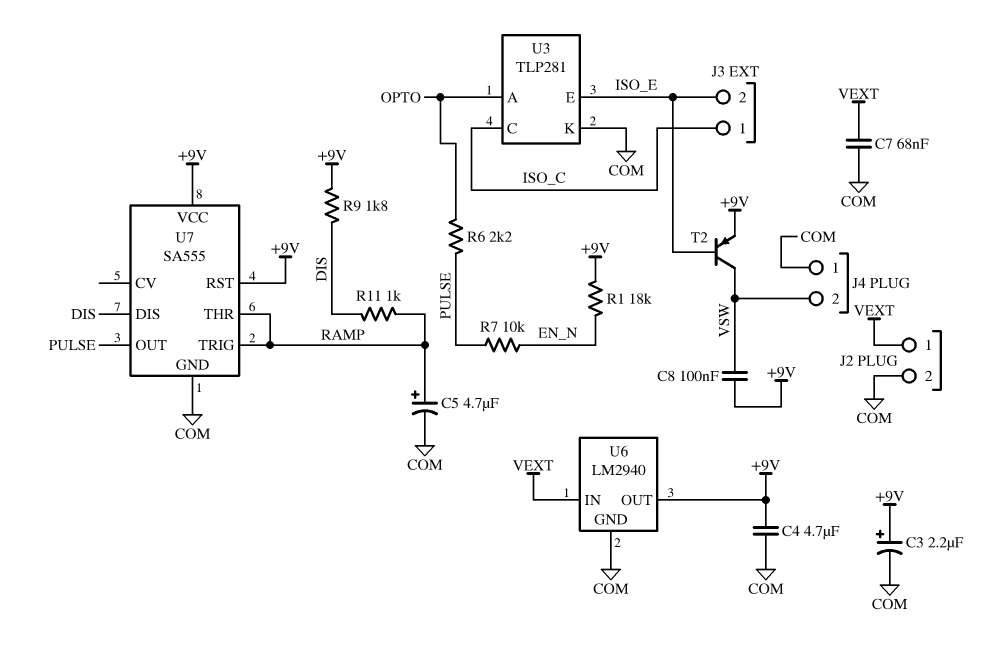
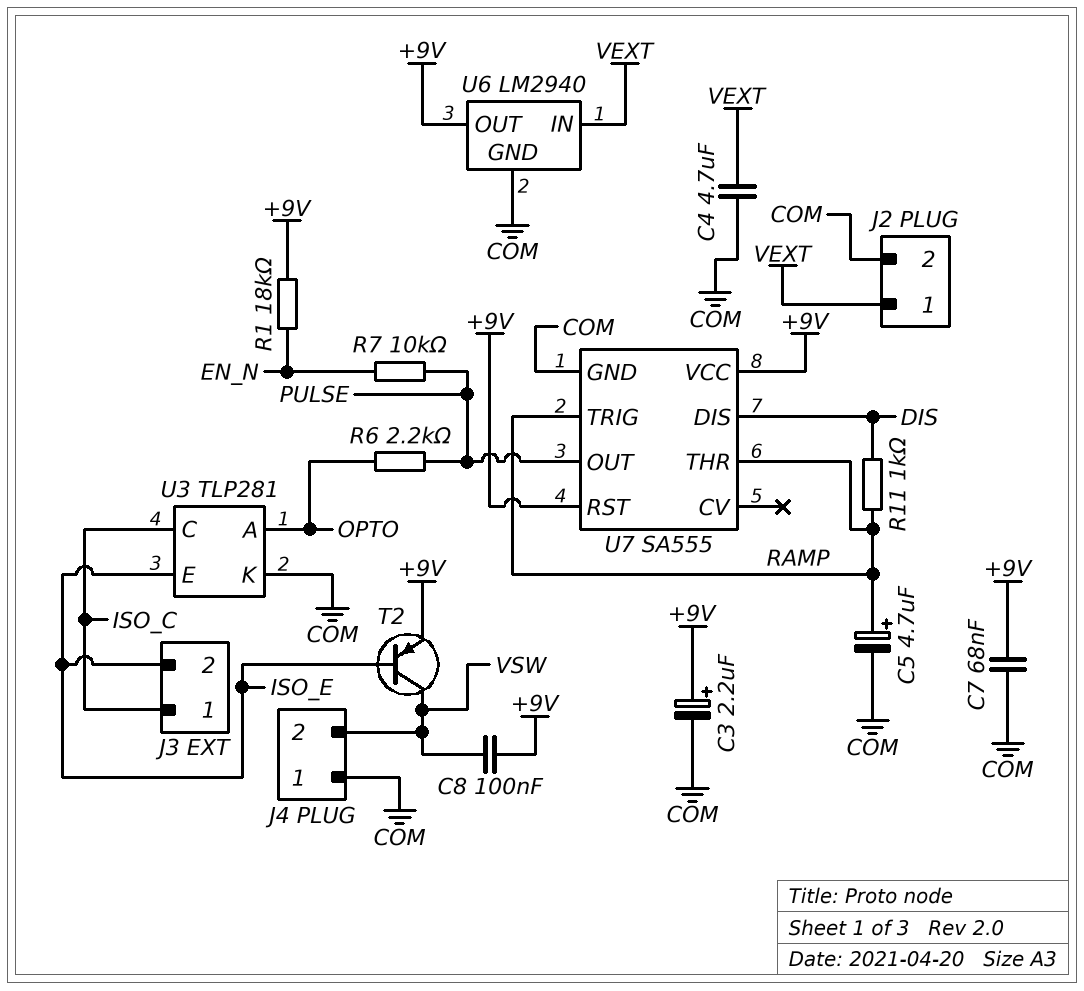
C4: 4.7uF (+9V, COM) -> 4.7uF (COM, VEXT)
C7: 68nF (COM, VEXT) -> 68nF (+9V, COM)
R9: 1.8k (+9V, DIS) -> none

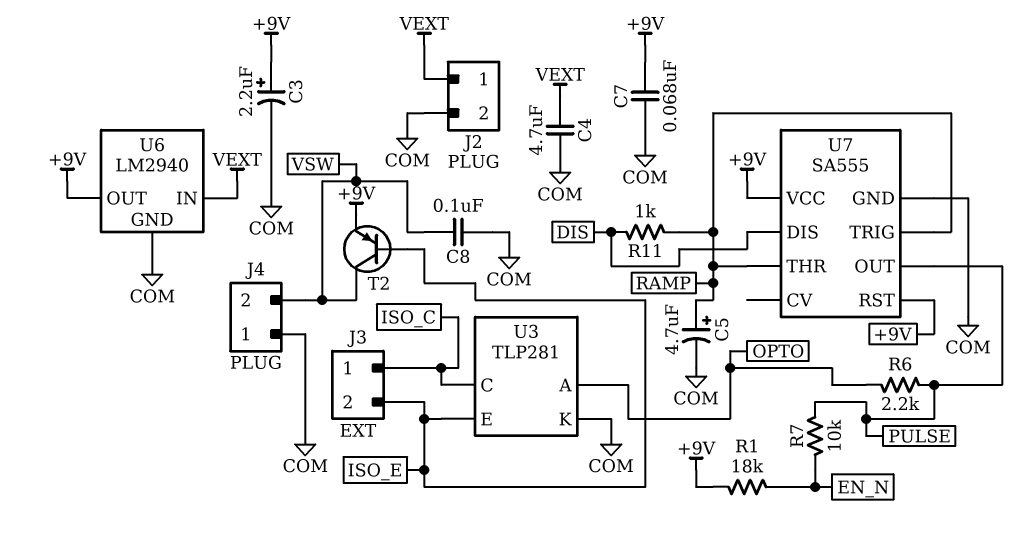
C8: 100nF (+9V, VSW) -> 100nF (COM, VSW)

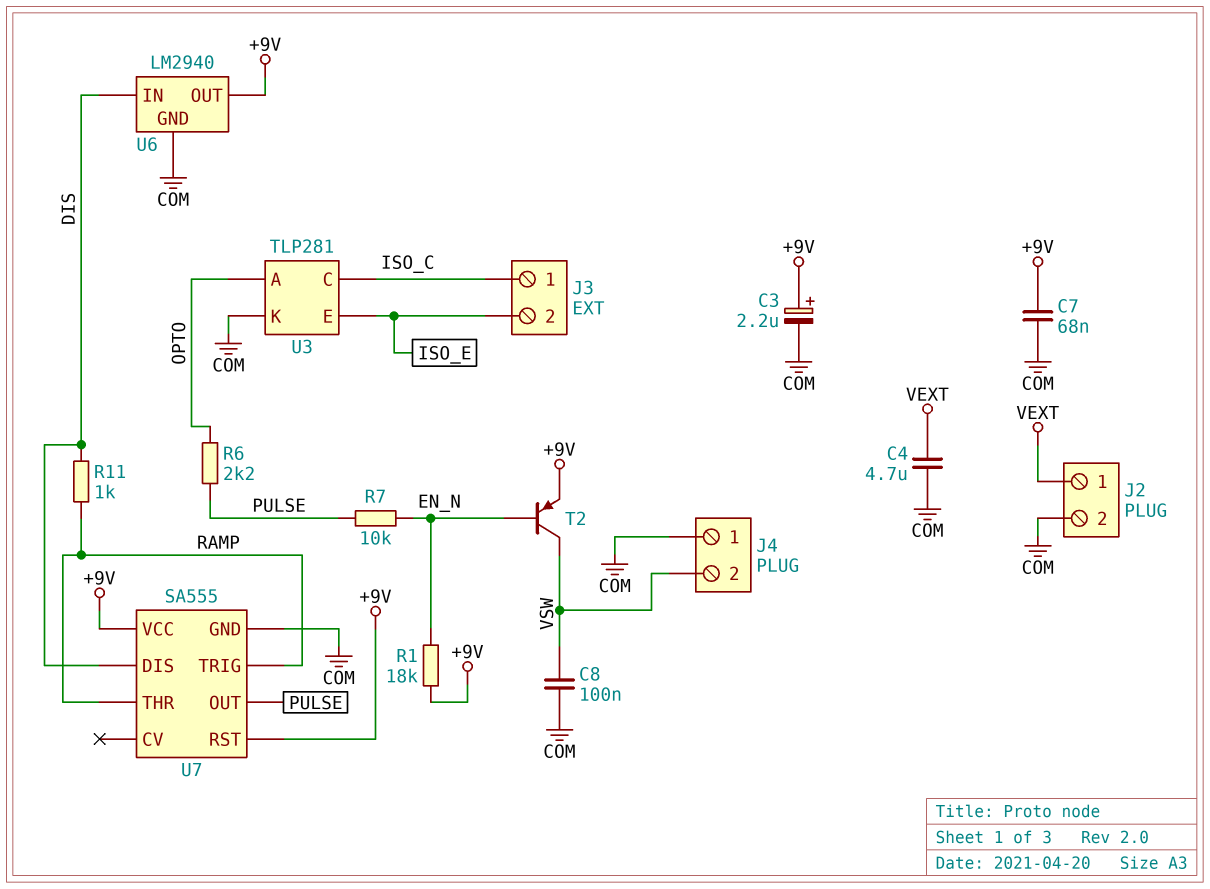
C5: 4.7uF (plus RAMP, minus COM) -> none
T2: PNP (B ISO_E, C VSW, E +9V) -> PNP (B EN_N, C VSW, E +9V)
U6 pin IN: VEXT -> DIS

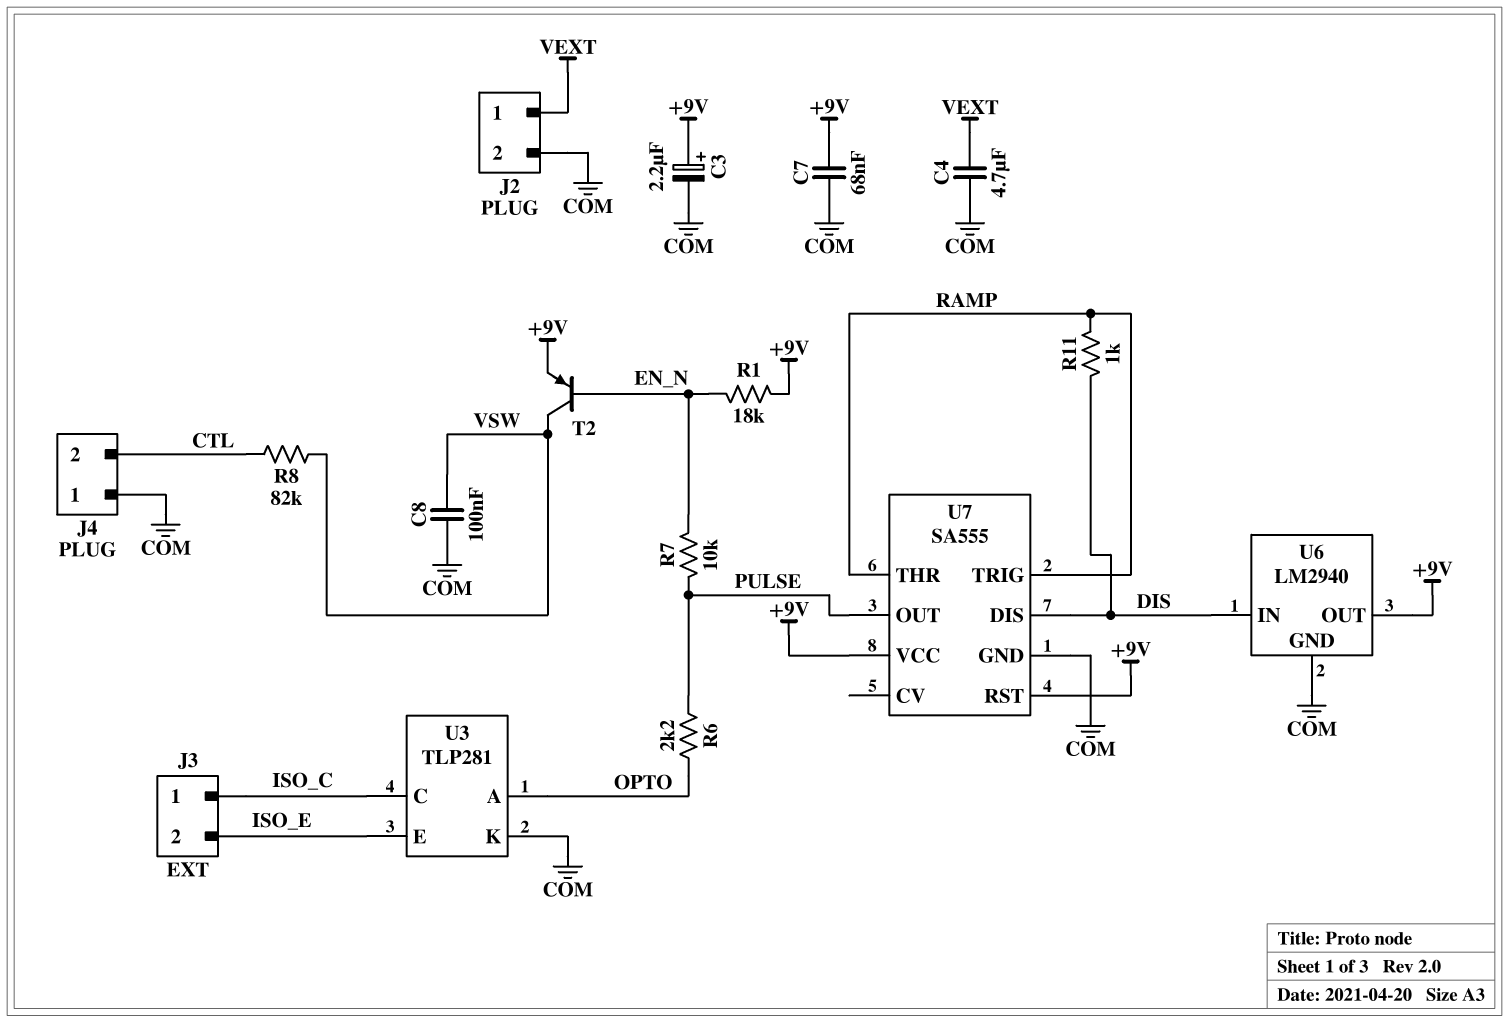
J4 pin 2: VSW -> CTL
R8: none -> 82k (CTL, VSW)

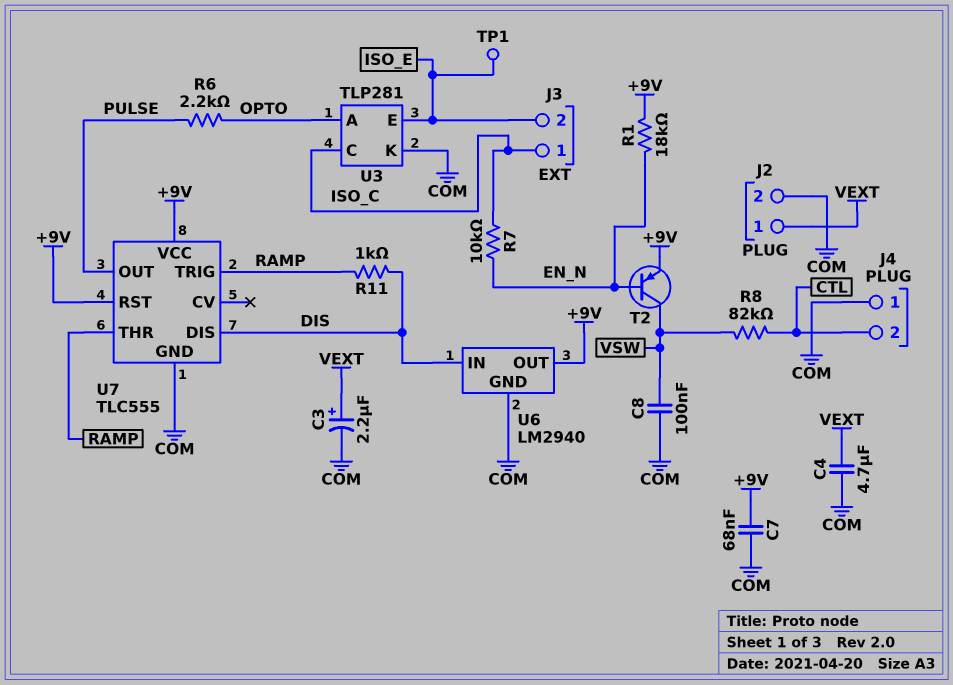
C3: 2.2uF (plus +9V, minus COM) -> 2.2uF (plus VEXT, minus COM)
R7: 10k (EN_N, PULSE) -> 10k (EN_N, ISO_C)
TP1: none -> test point (ISO_E)
U7: SA555 -> TLC555

